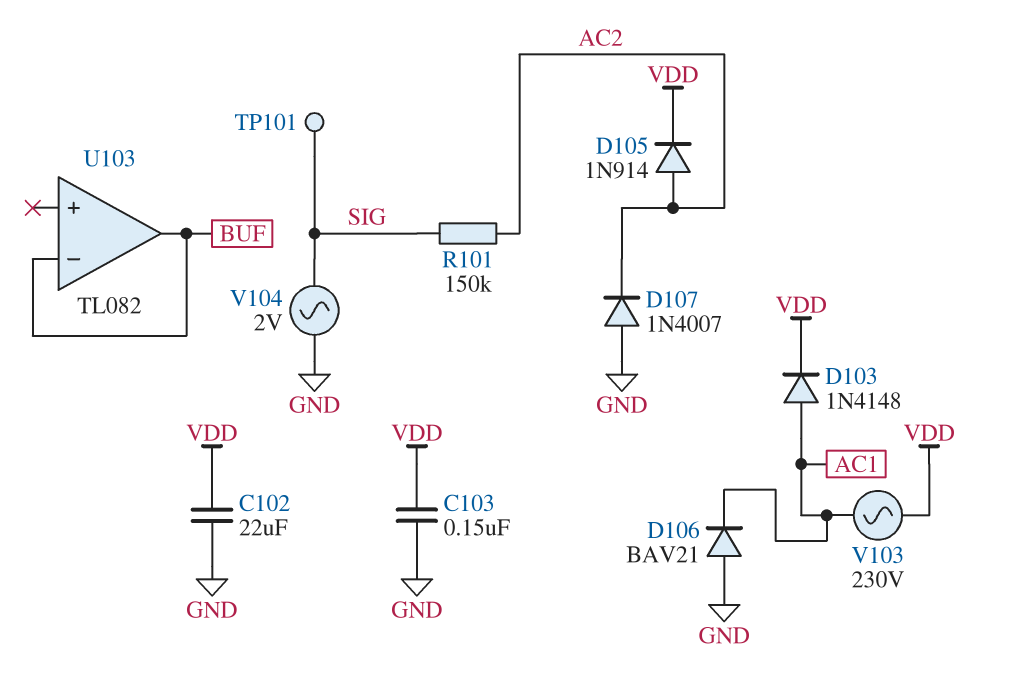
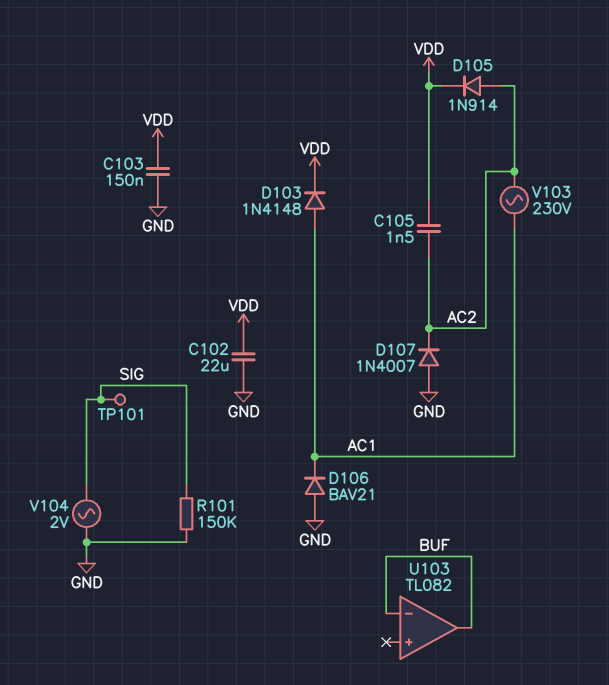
C105: none -> 1.5nF (AC2, VDD)
R101: 150k (AC2, SIG) -> 150k (GND, SIG)
V103: AC 230V (AC1, VDD) -> AC 230V (AC1, AC2)

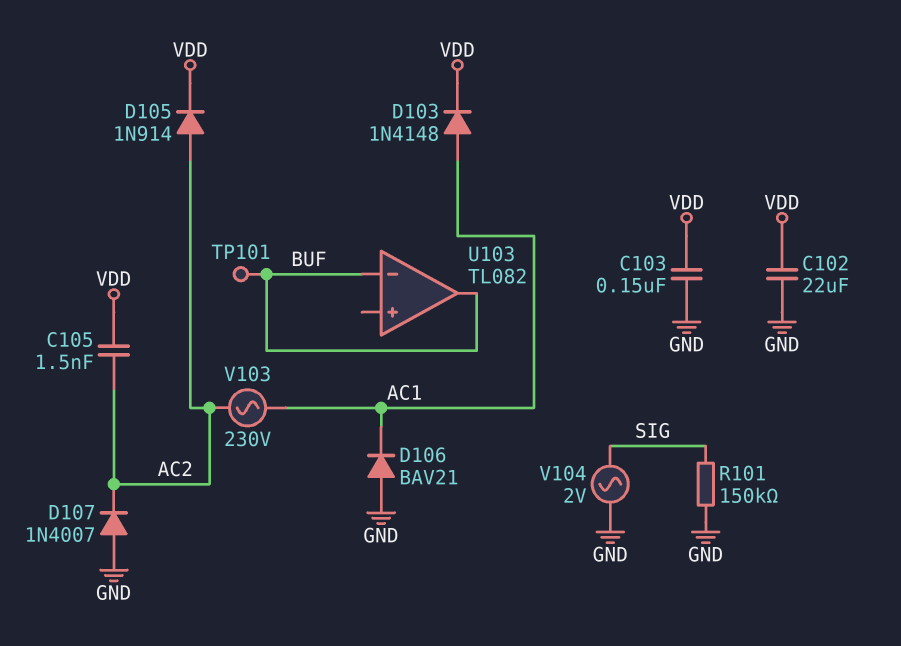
TP101: test point (SIG) -> test point (BUF)

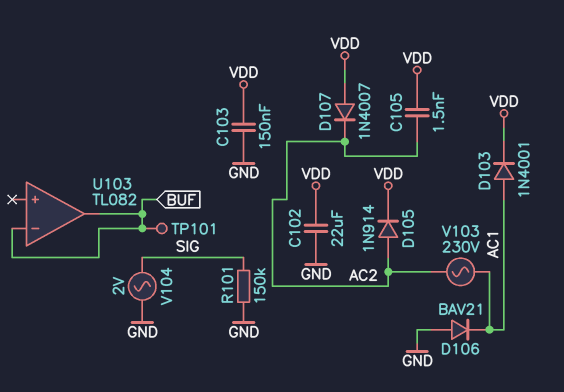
D103: diode 1N4148 (A AC1, K VDD) -> diode 1N4001 (A AC1, K VDD)
D107: diode 1N4007 (A GND, K AC2) -> diode 1N4007 (A VDD, K AC2)

